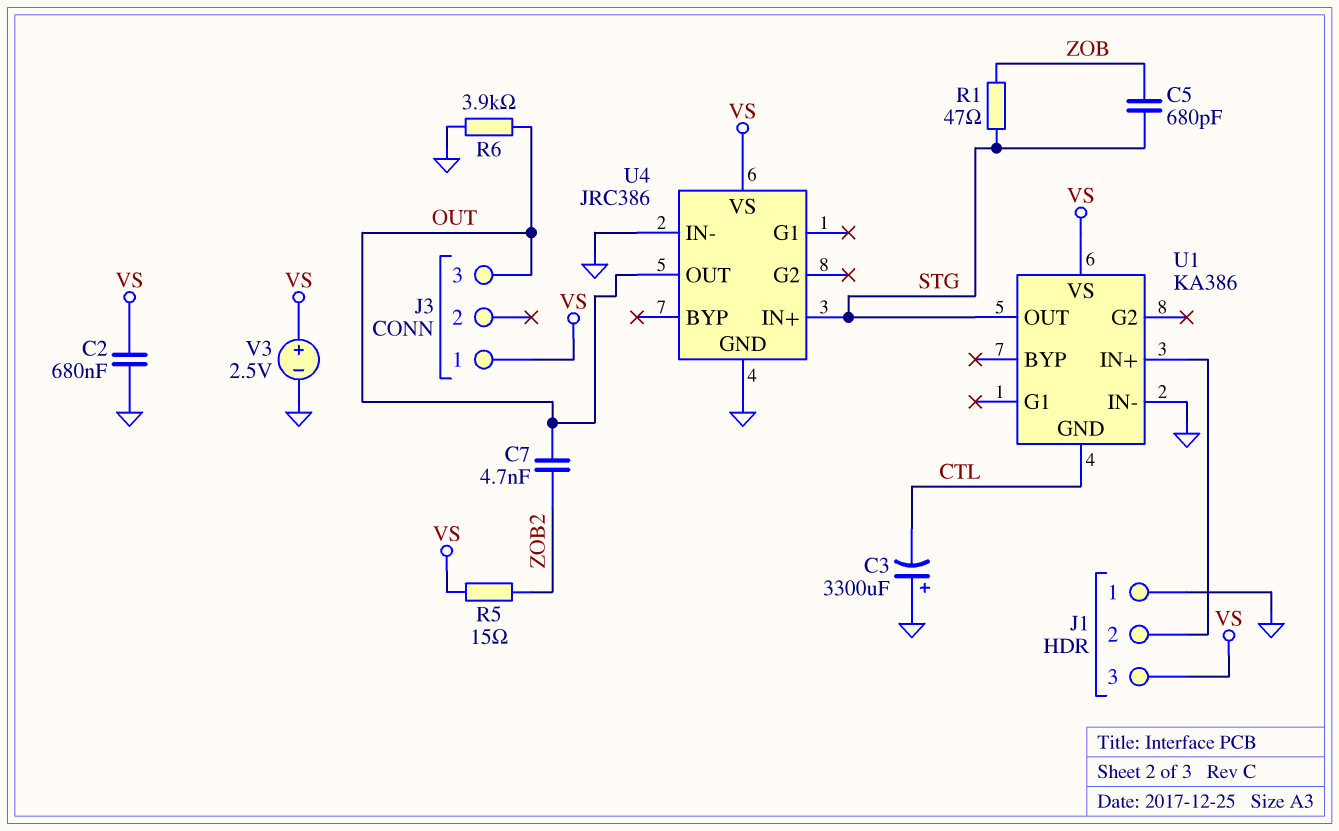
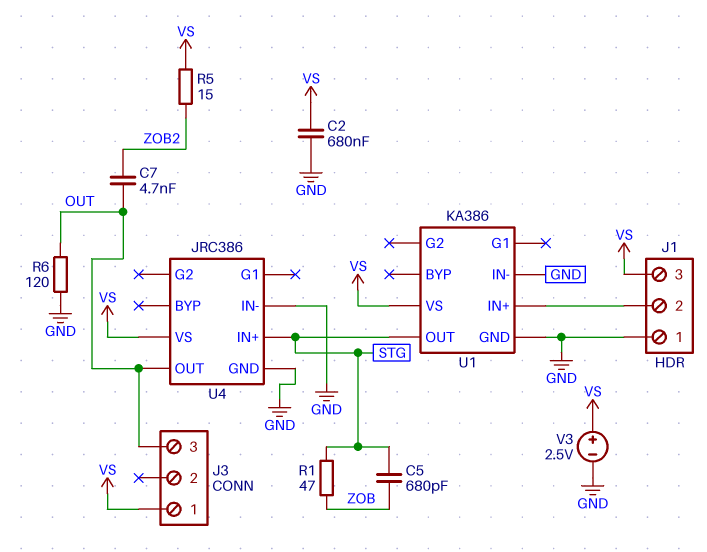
C3: 3300uF (plus GND, minus CTL) -> none
R6: 3.9k (GND, OUT) -> 120 (GND, OUT)
U1 pin GND: CTL -> GND

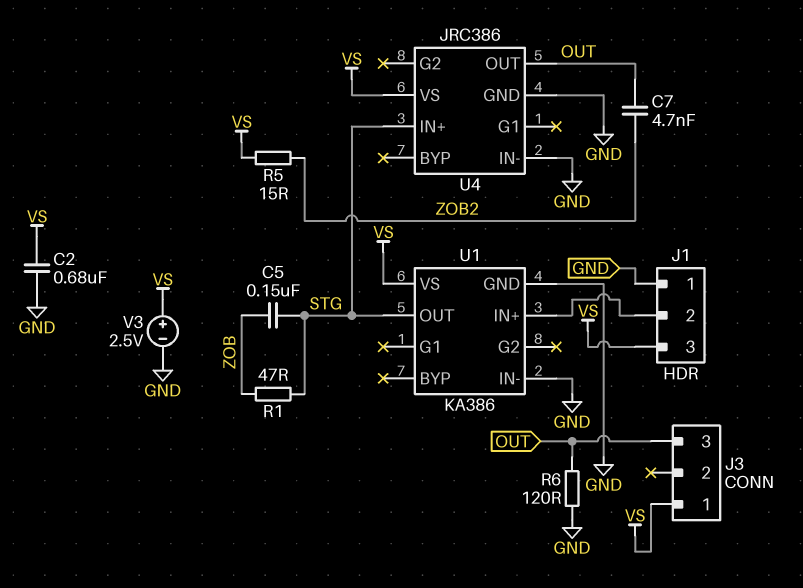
C5: 680pF (STG, ZOB) -> 150nF (STG, ZOB)

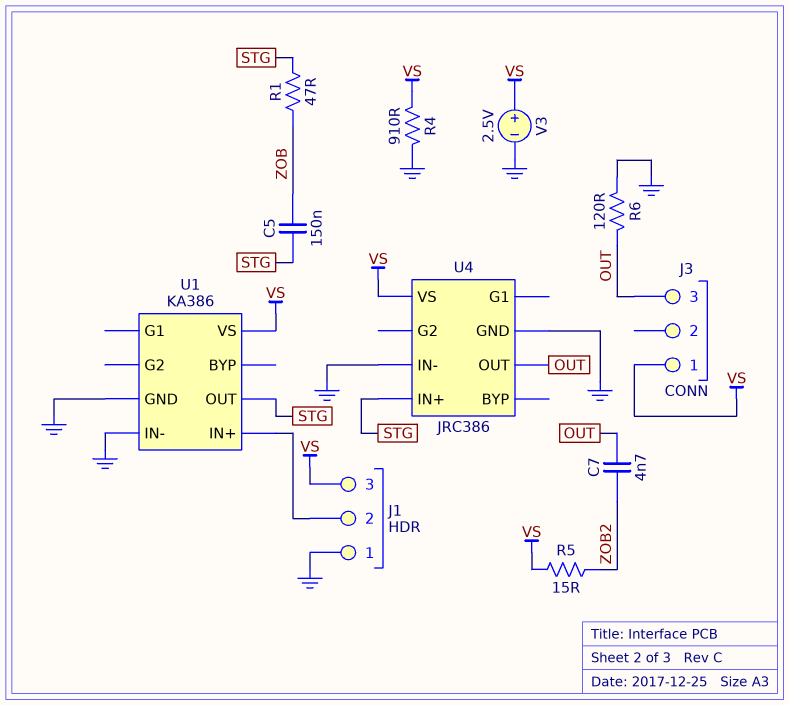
C2: 680nF (GND, VS) -> none
R4: none -> 910 (GND, VS)

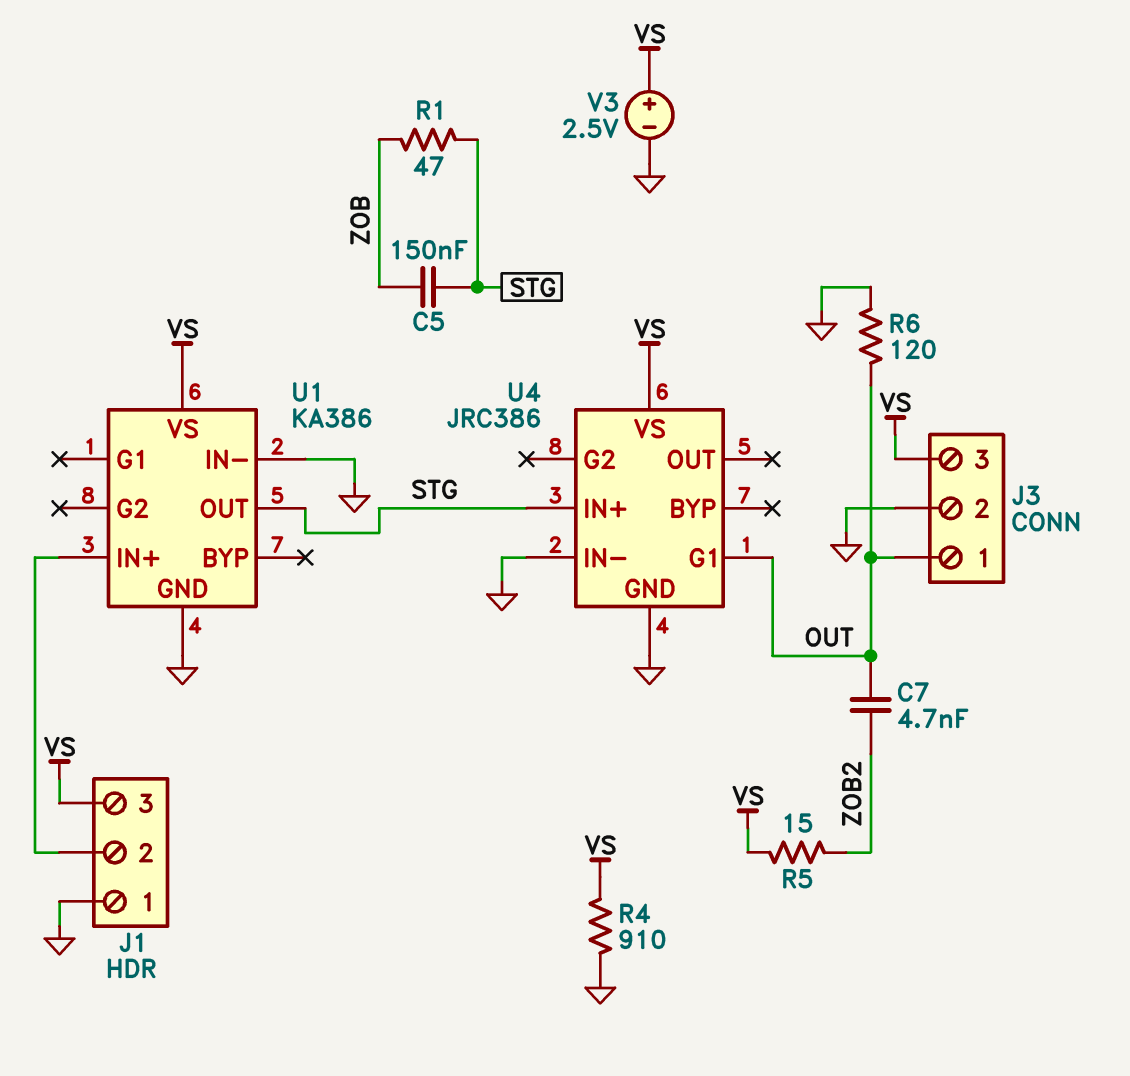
J3 pin 1: VS -> OUT
J3 pin 2: none -> GND
J3 pin 3: OUT -> VS
U4 pin G1: none -> OUT
U4 pin OUT: OUT -> none

